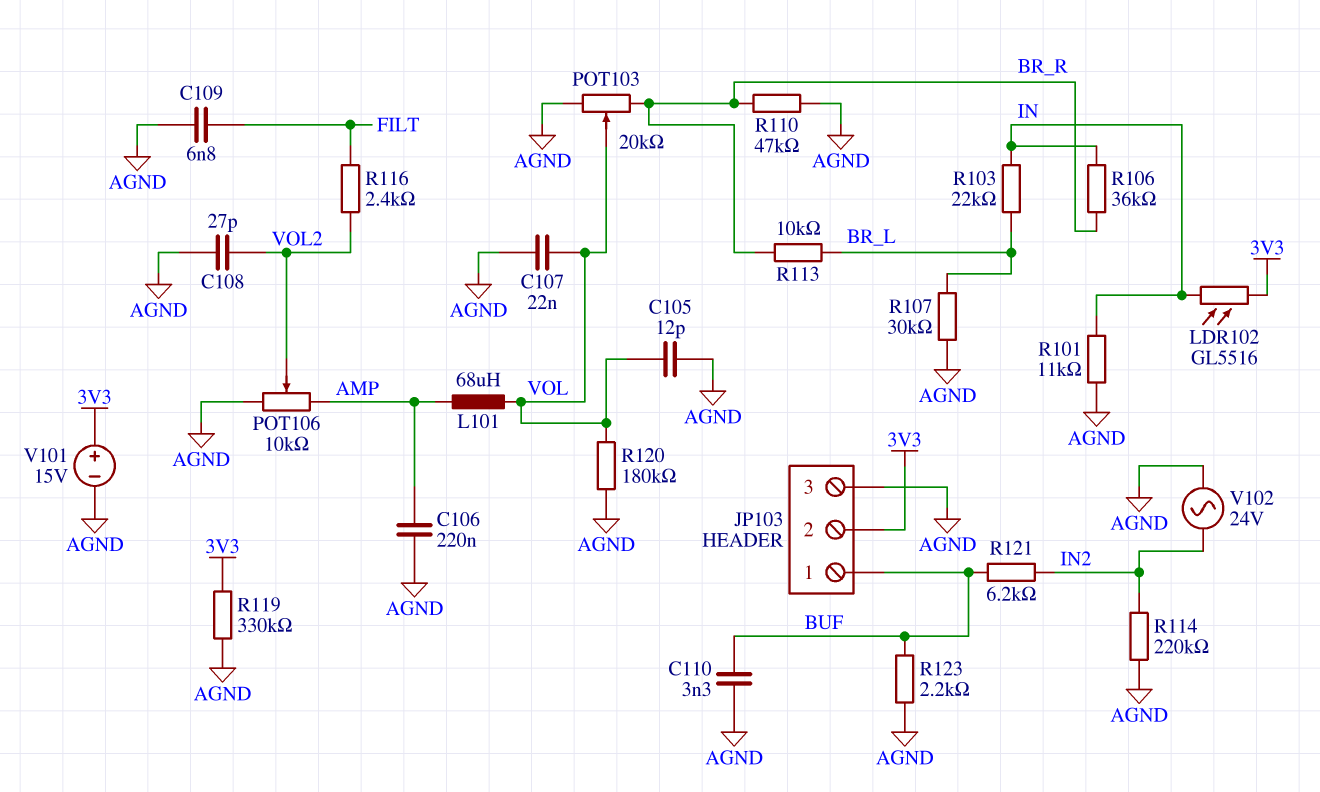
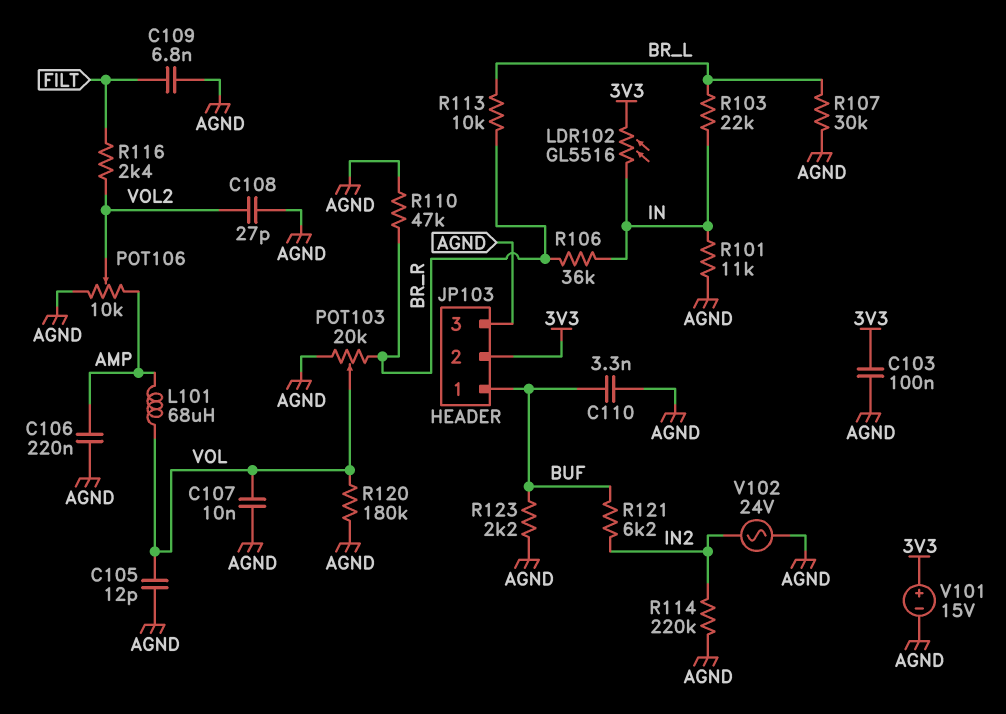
C103: none -> 100nF (3V3, AGND)
C107: 22nF (AGND, VOL) -> 10nF (AGND, VOL)
R119: 330k (3V3, AGND) -> none

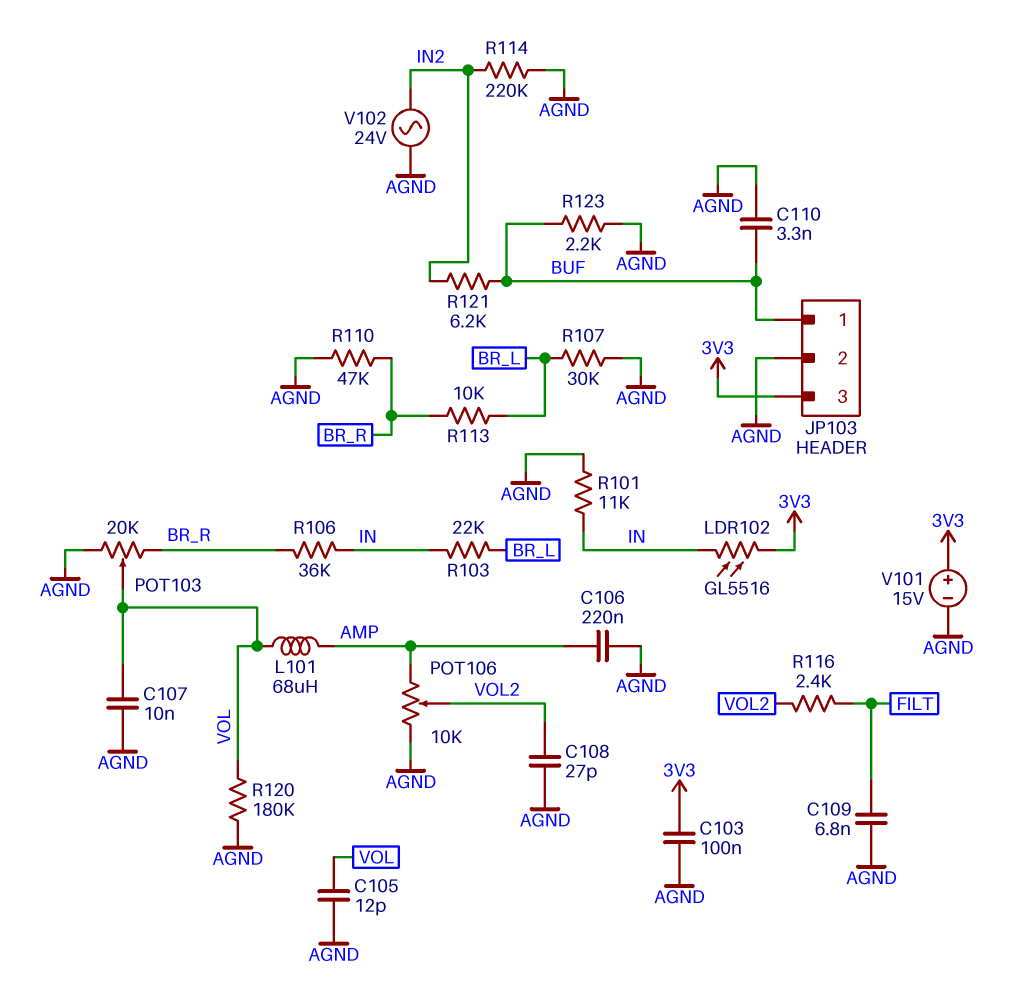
JP103 pin 2: 3V3 -> AGND
JP103 pin 3: AGND -> 3V3

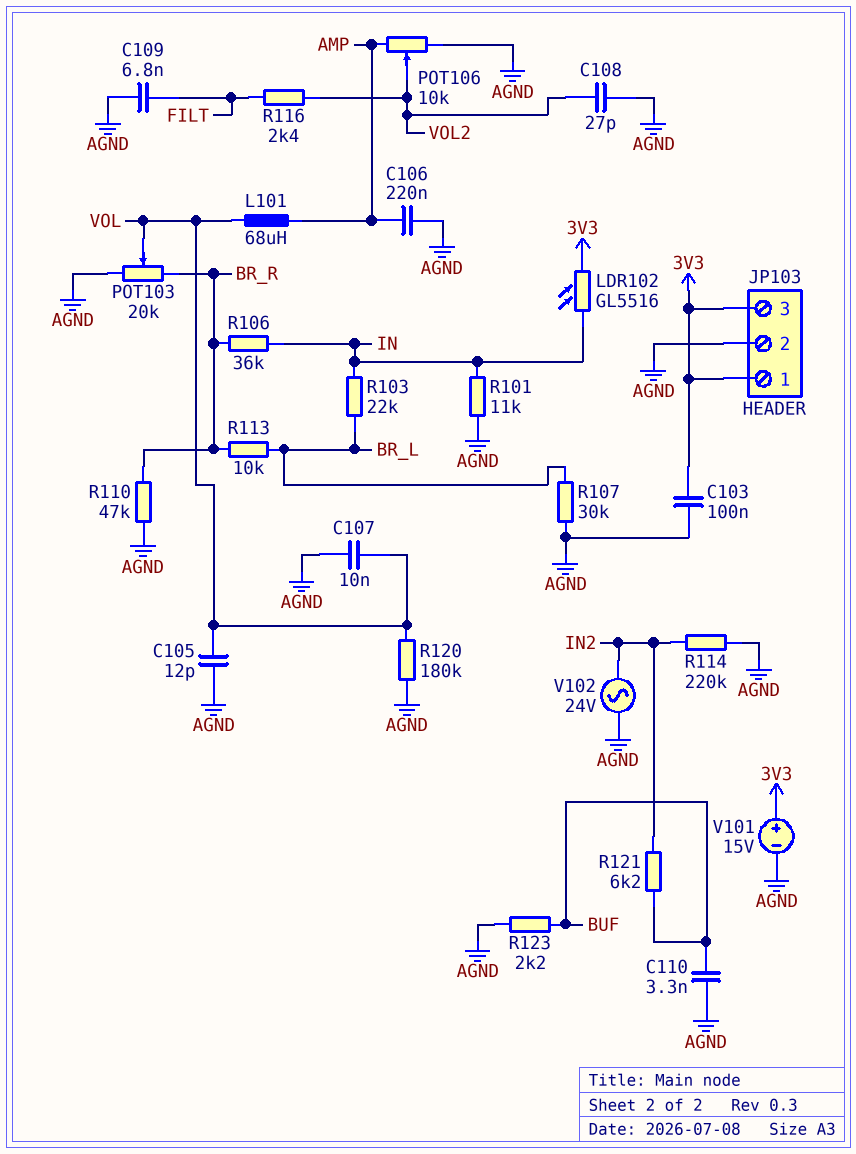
JP103 pin 1: BUF -> 3V3

